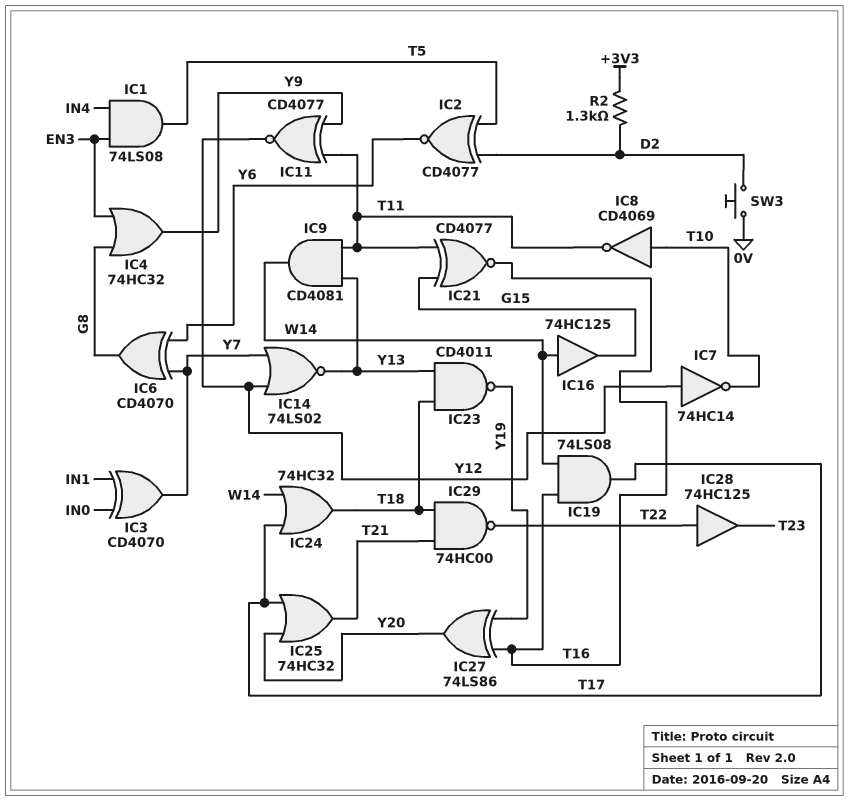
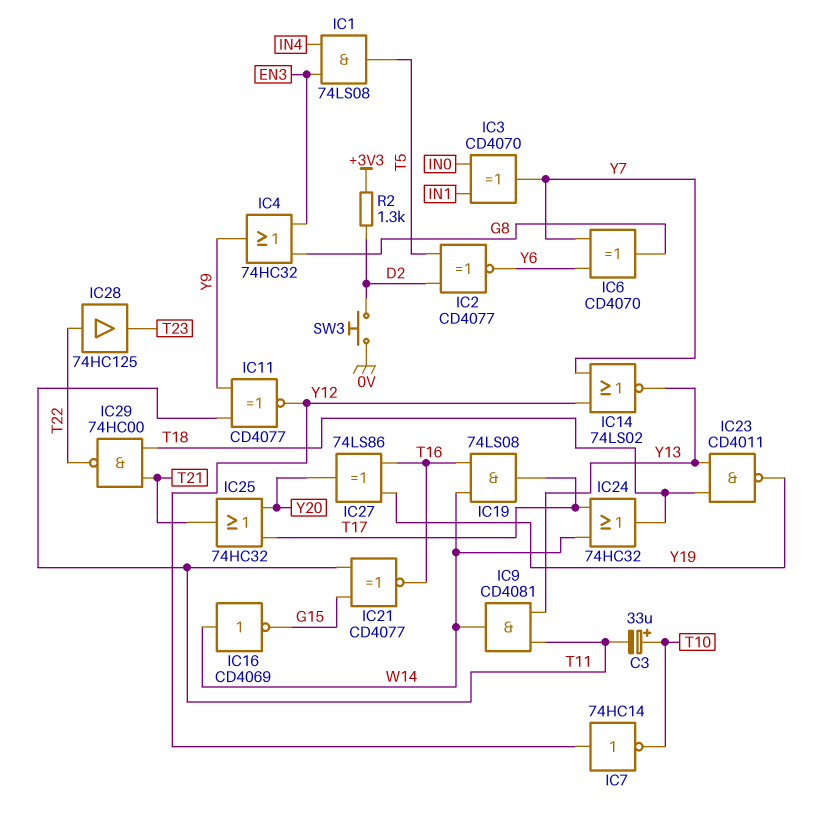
C3: none -> 33uF (plus T10, minus T11)
IC8: NOT CD4069 (in T10, out T11) -> none
IC16: buffer 74HC125 (in W14, out G15) -> NOT CD4069 (in W14, out G15)

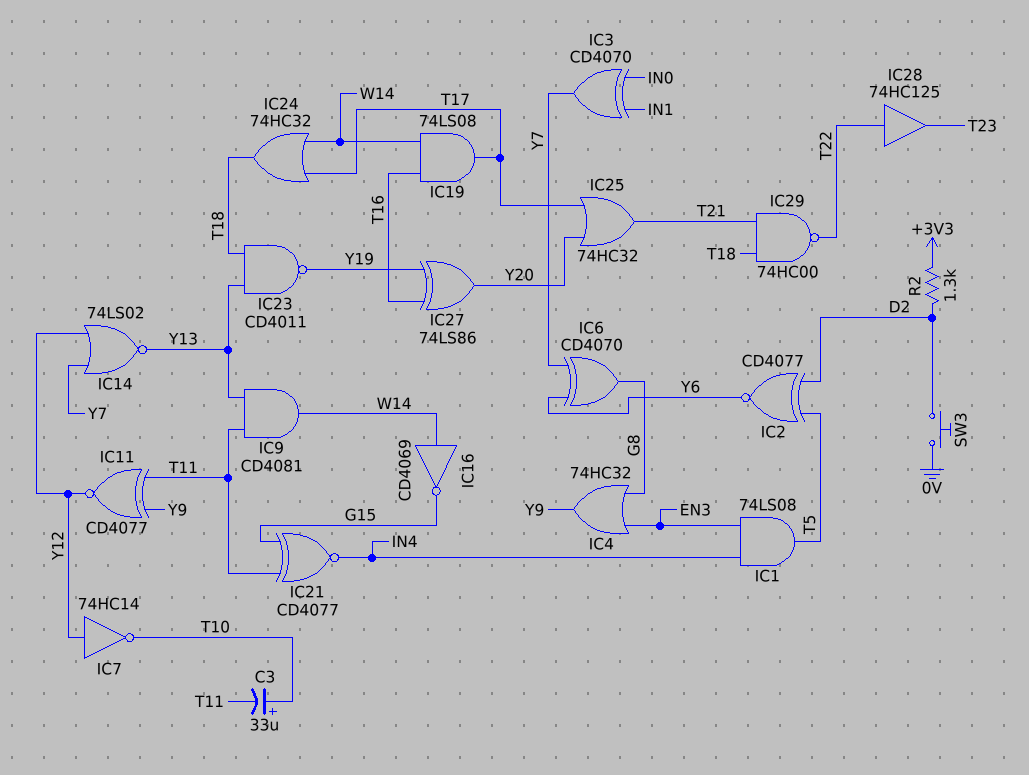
IC21: XNOR CD4077 (in G15, in T11, out T16) -> XNOR CD4077 (in G15, in T11, out IN4)

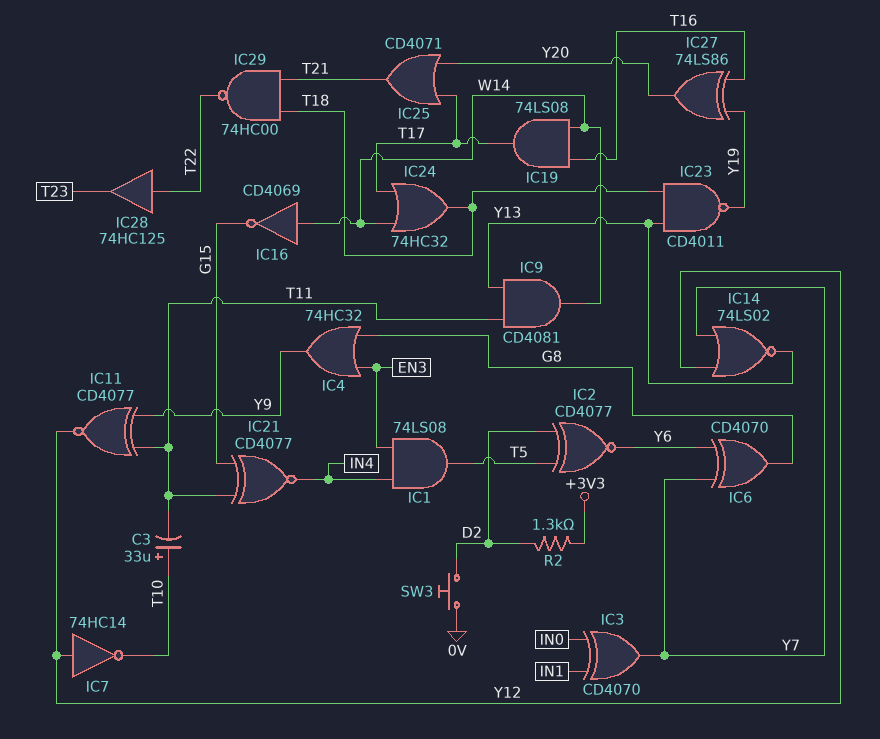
IC25: OR 74HC32 (in T17, in Y20, out T21) -> OR CD4071 (in T17, in Y20, out T21)

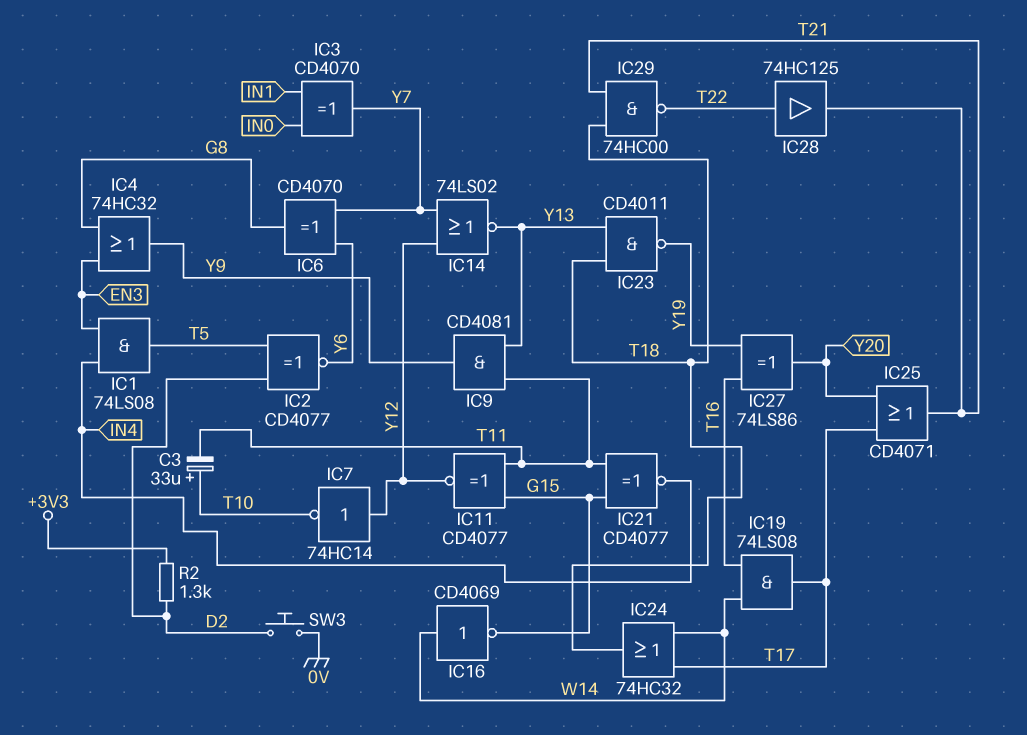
IC9: AND CD4081 (in T11, in Y13, out W14) -> AND CD4081 (in T11, in Y13, out Y9)
IC11: XNOR CD4077 (in T11, in Y9, out Y12) -> XNOR CD4077 (in G15, in T11, out Y12)
IC28: buffer 74HC125 (in T22, out T23) -> buffer 74HC125 (in T22, out T21)

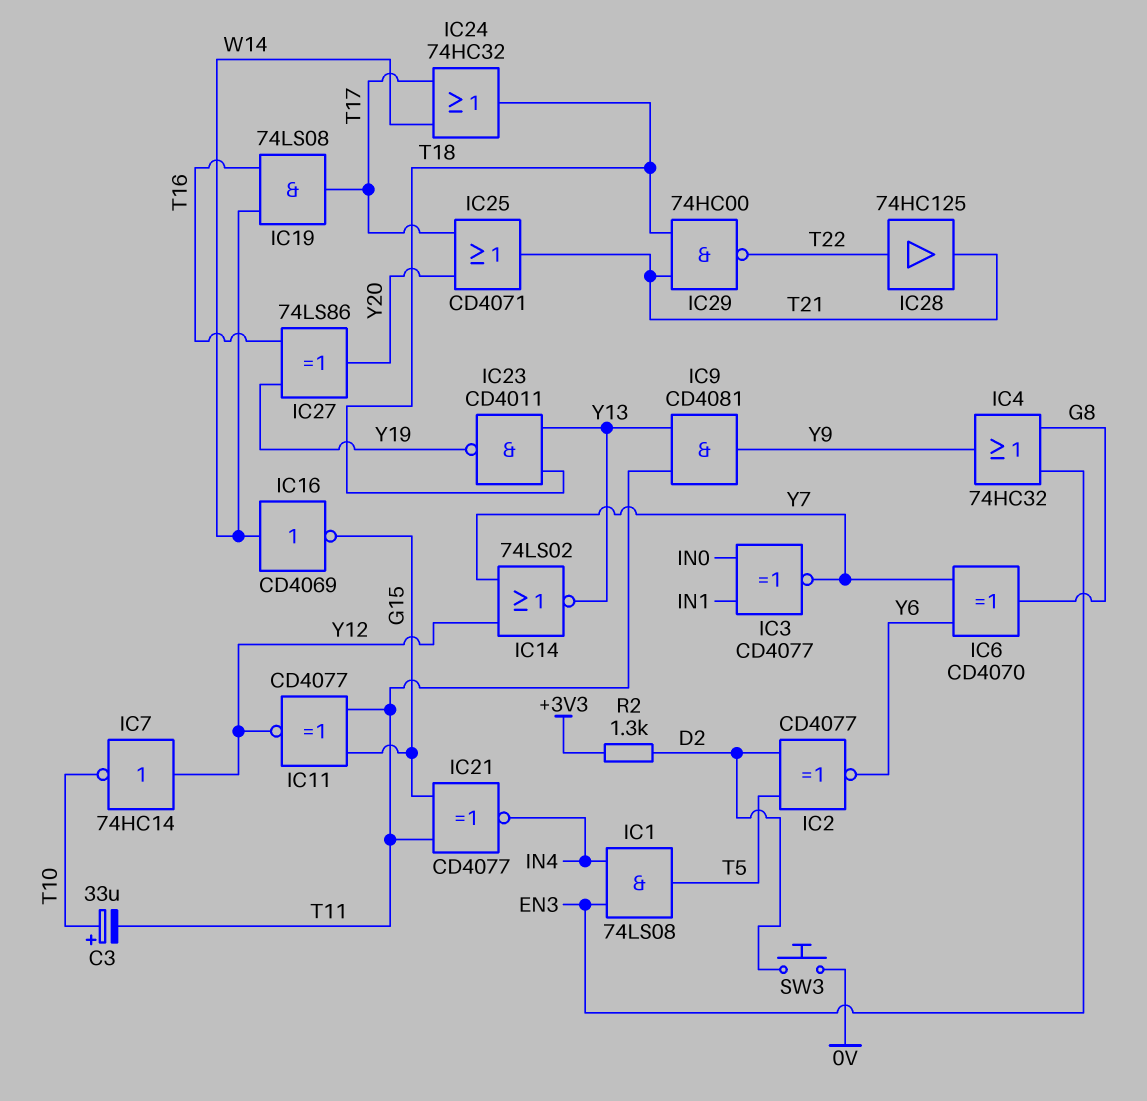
IC3: XOR CD4070 (in IN0, in IN1, out Y7) -> XNOR CD4077 (in IN0, in IN1, out Y7)

